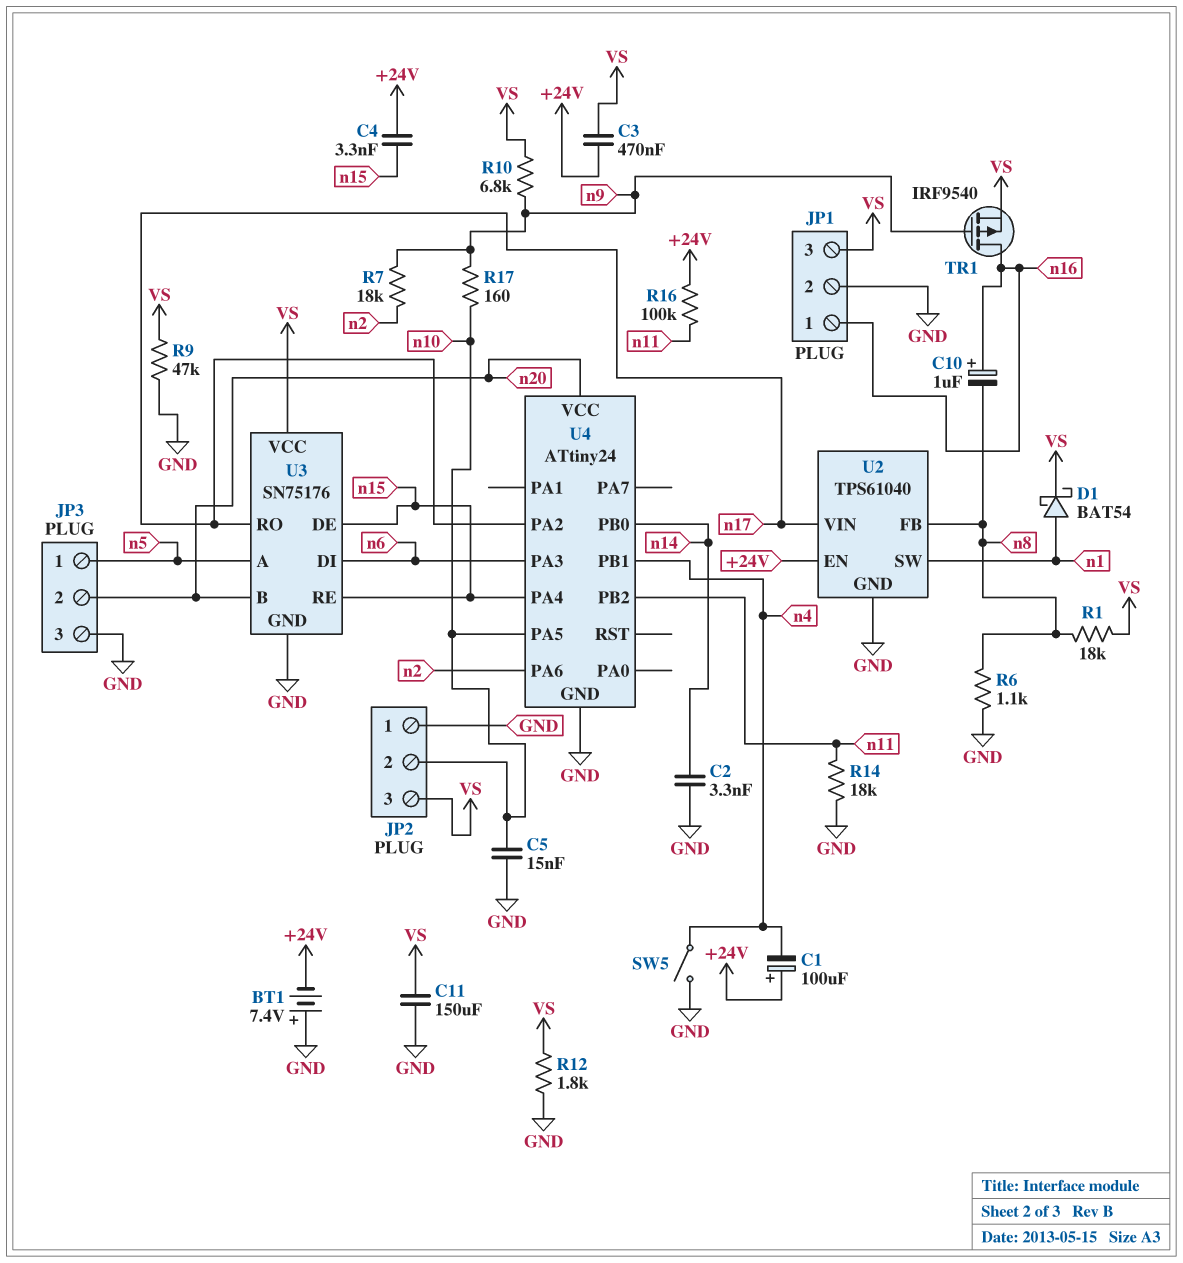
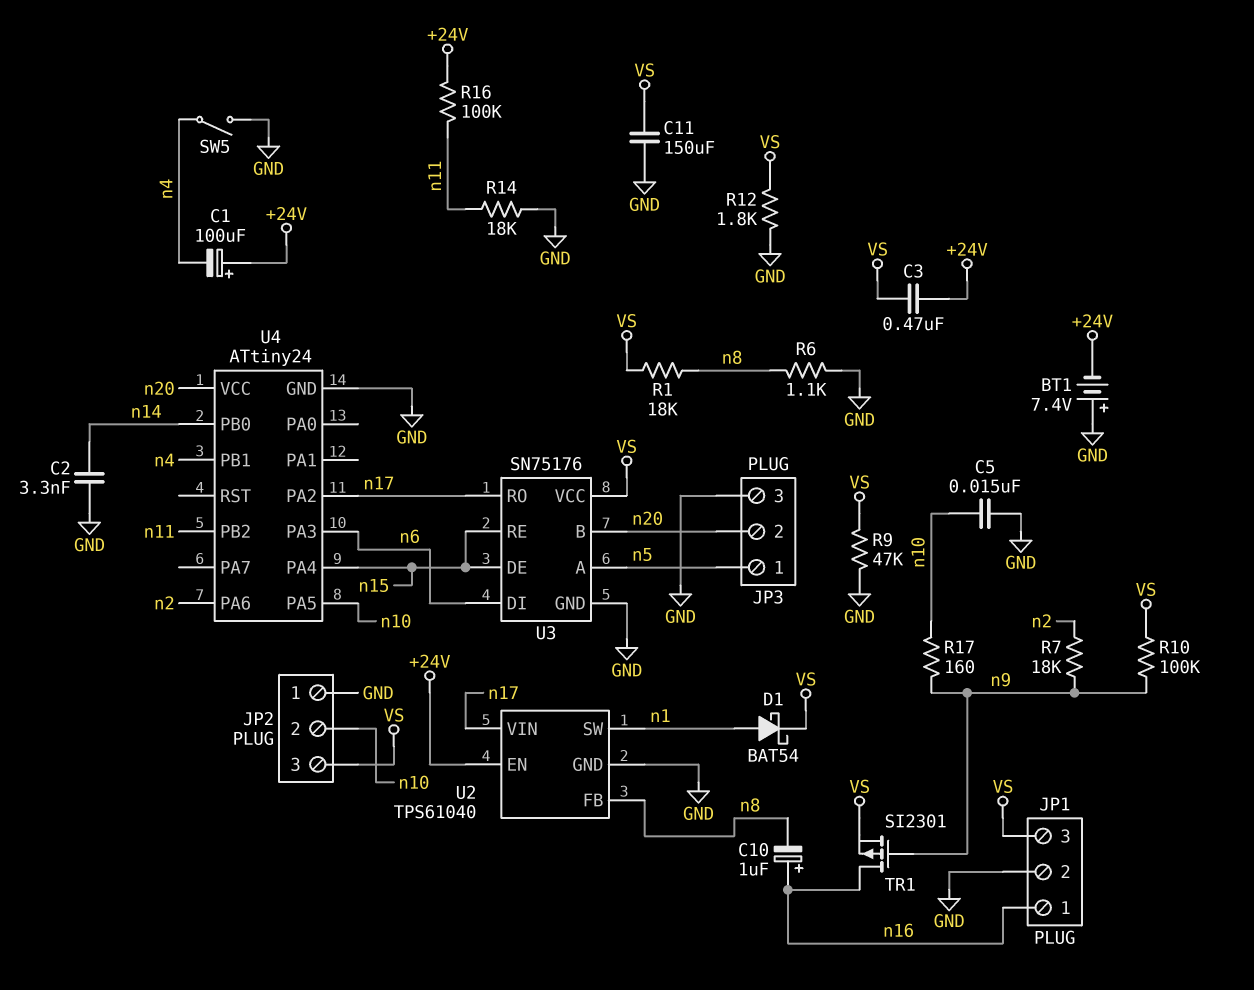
C4: 3.3nF (+24V, n15) -> none
R10: 6.8k (VS, n9) -> 100k (VS, n9)
TR1: PMOS IRF9540 (G n9, D n16, S VS) -> PMOS SI2301 (G n9, D n16, S VS)

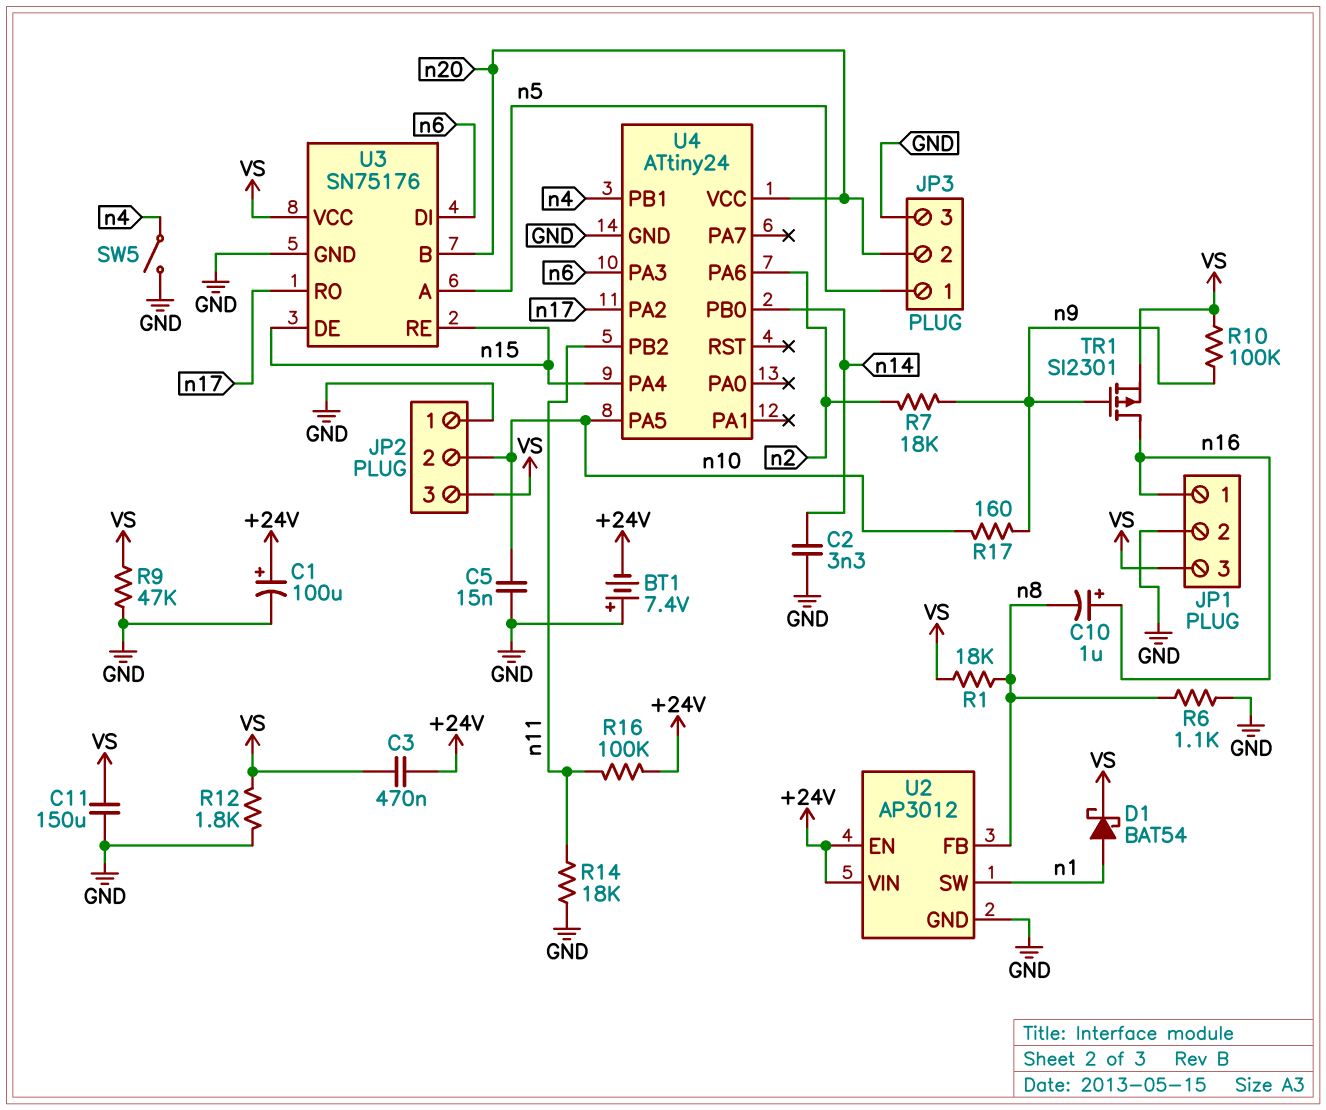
C1: 100uF (plus +24V, minus n4) -> 100uF (plus +24V, minus GND)
U2: TPS61040 -> AP3012
U2 pin VIN: n17 -> +24V

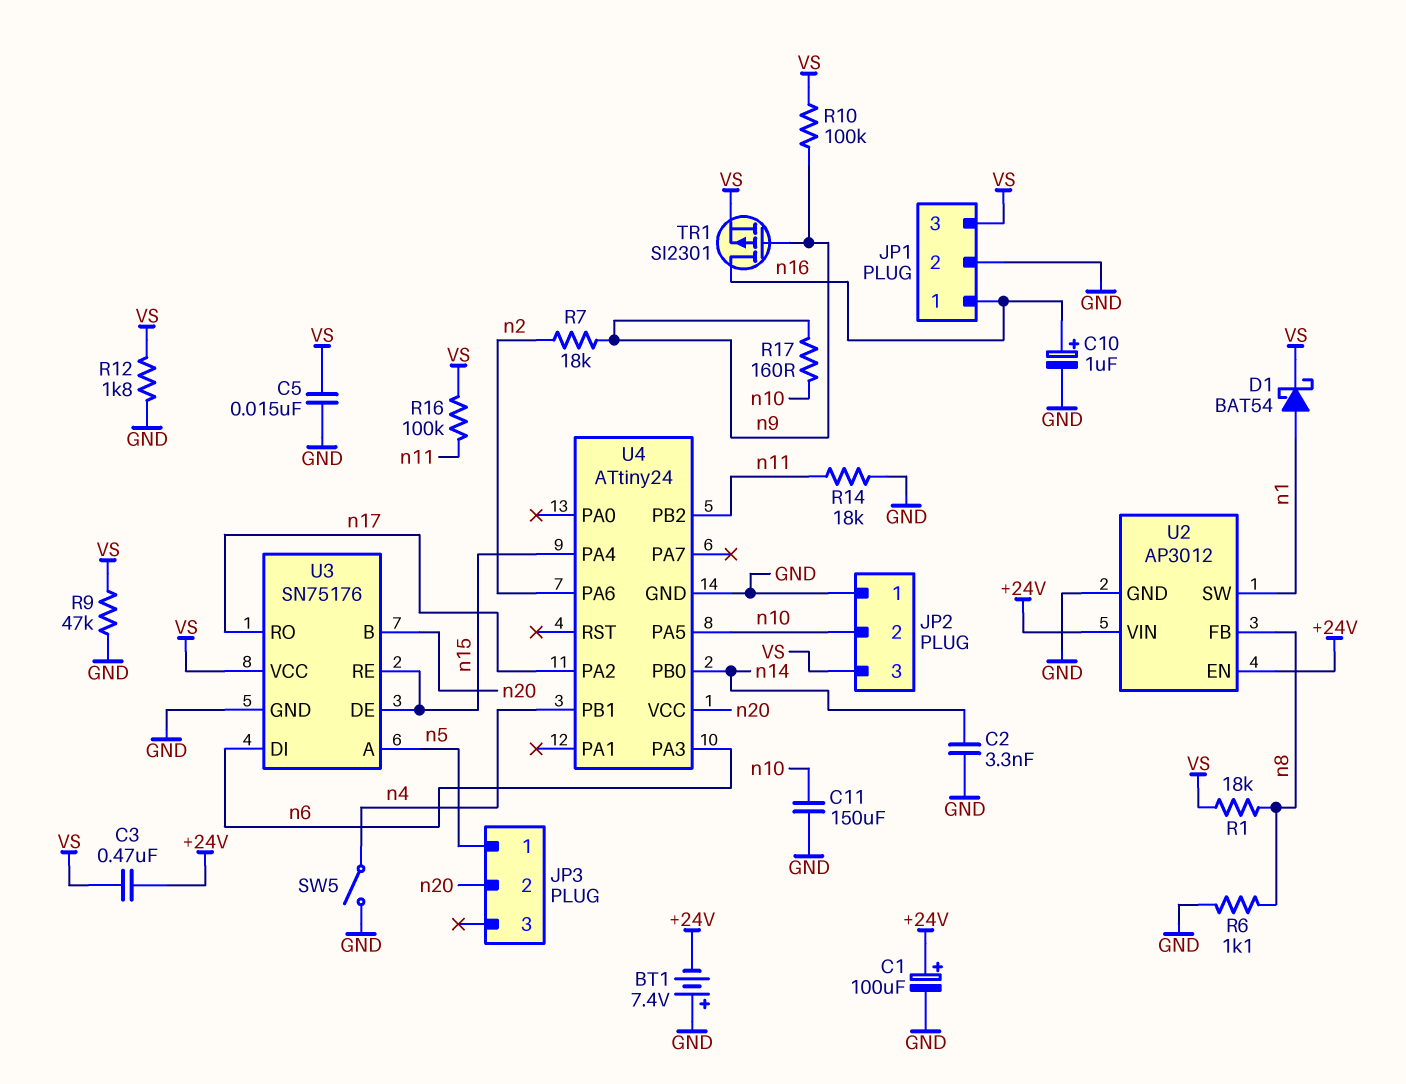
C5: 15nF (GND, n10) -> 15nF (GND, VS)
C10: 1uF (plus n16, minus n8) -> 1uF (plus n16, minus GND)
C11: 150uF (GND, VS) -> 150uF (GND, n10)
JP3 pin 3: GND -> none
R16: 100k (+24V, n11) -> 100k (VS, n11)

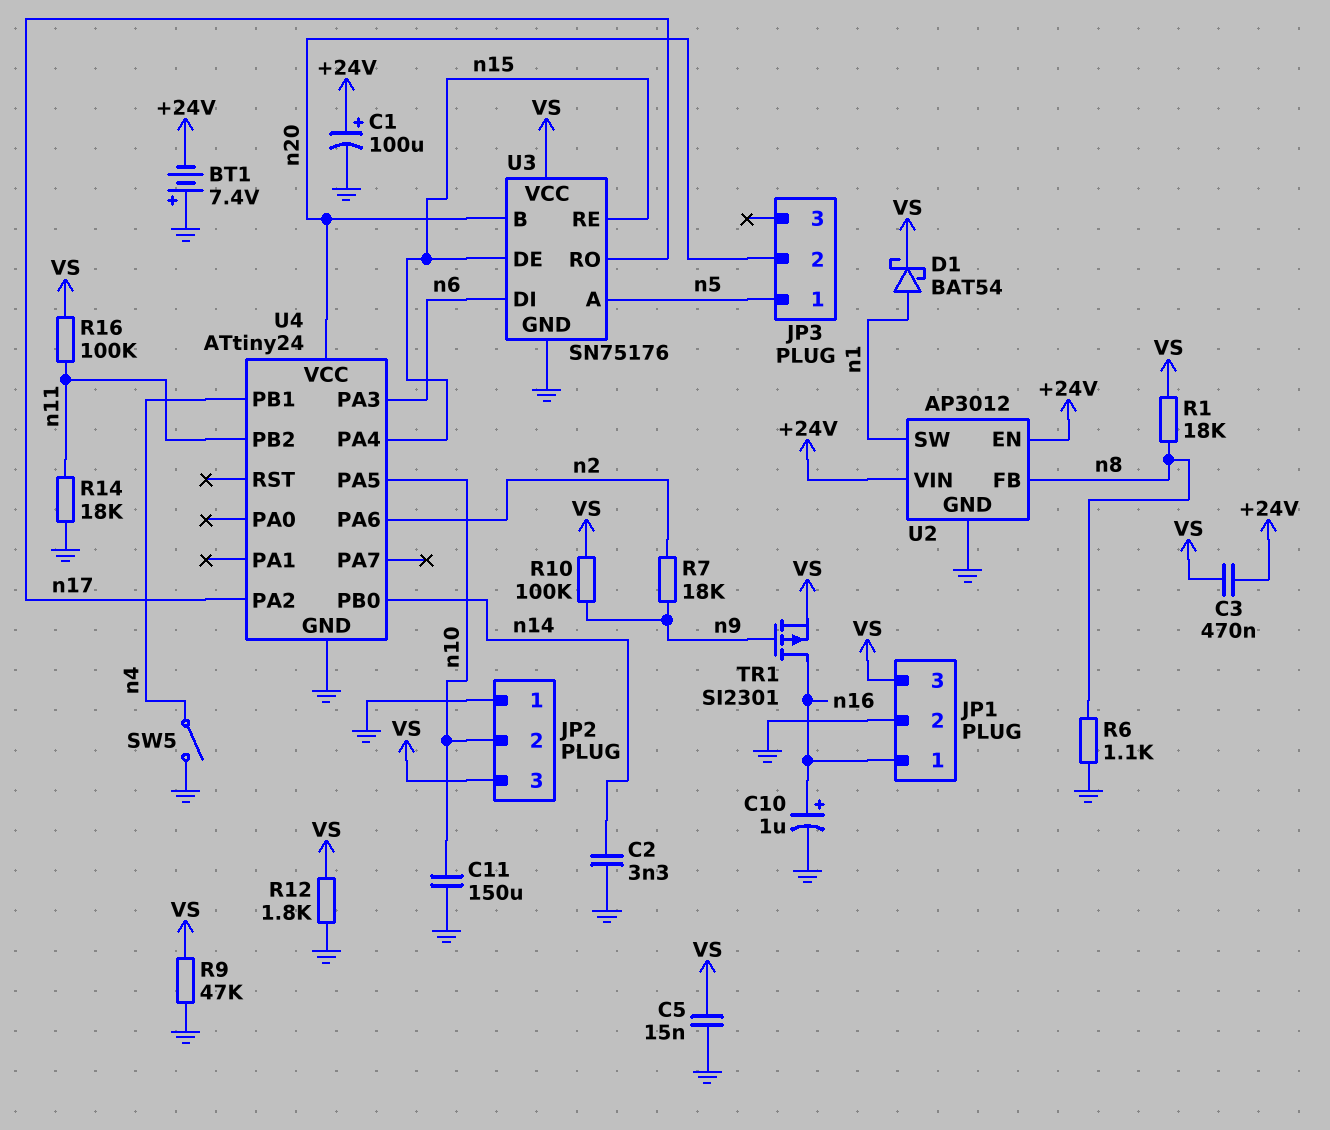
R17: 160 (n9, n10) -> none

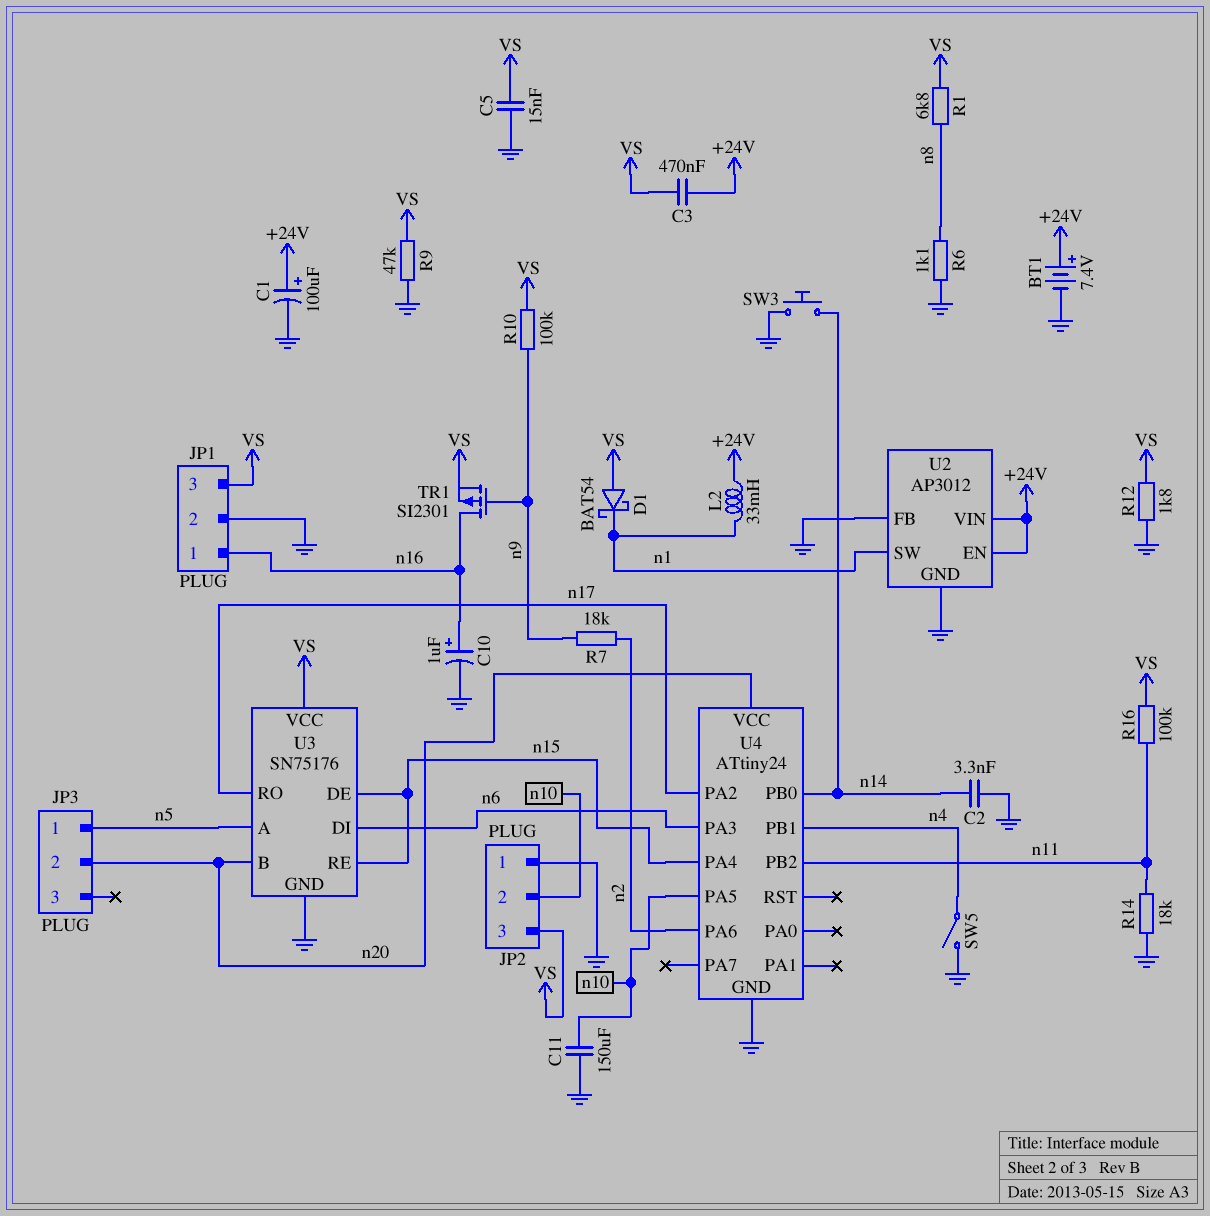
BT1: 7.4V (plus GND, minus +24V) -> 7.4V (plus +24V, minus GND)
D1: schottky BAT54 (A n1, K VS) -> schottky BAT54 (A VS, K n1)
L2: none -> 33mH (+24V, n1)
R1: 18k (VS, n8) -> 6.8k (VS, n8)
SW3: none -> button (GND, n14)
U2 pin FB: n8 -> GND

